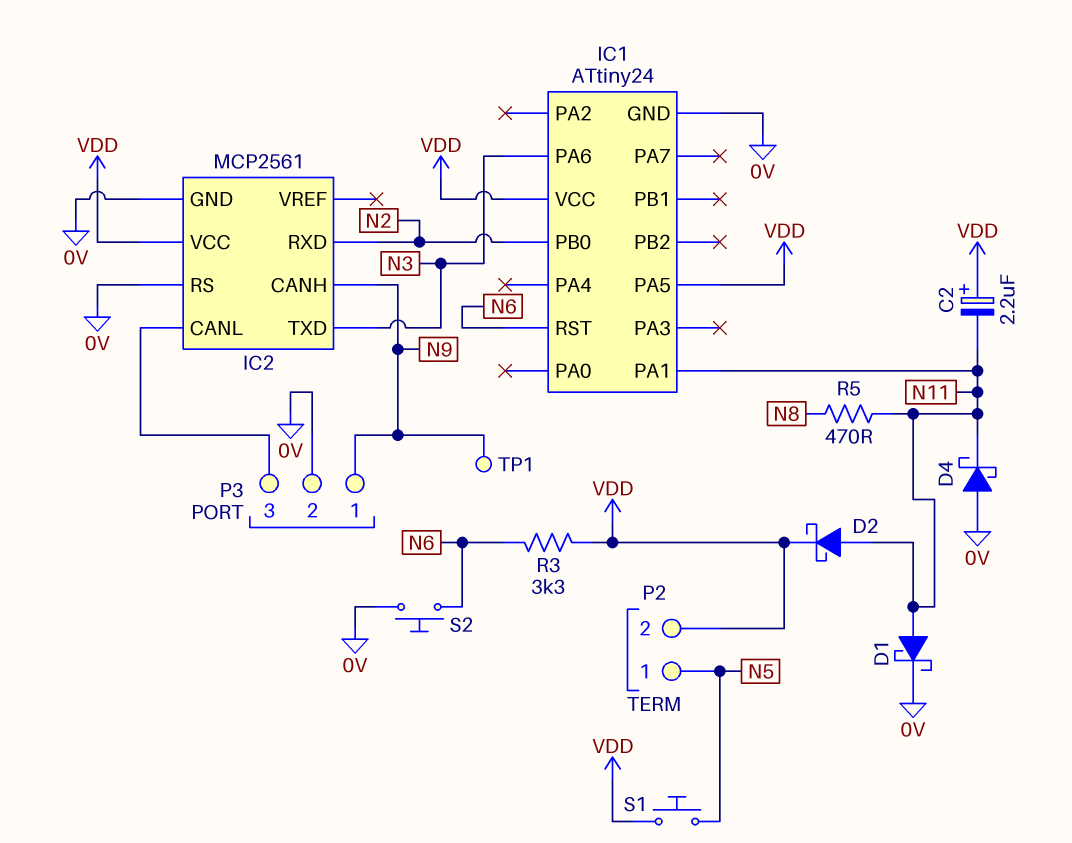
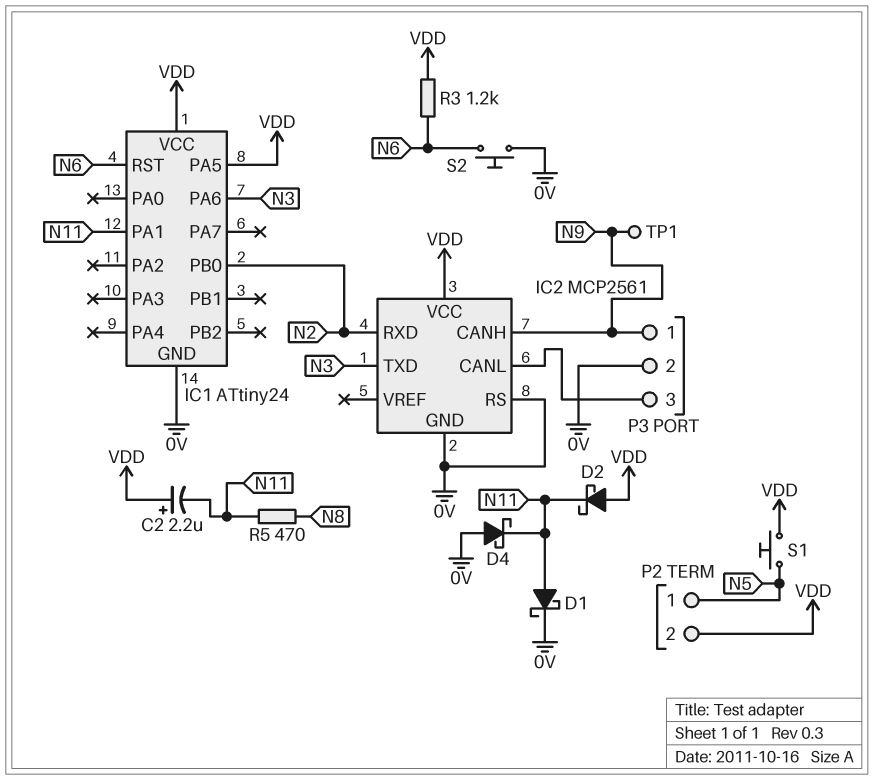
D2: schottky (A N11, K VDD) -> schottky (A VDD, K N11)
R3: 3.3k (N6, VDD) -> 1.2k (N6, VDD)

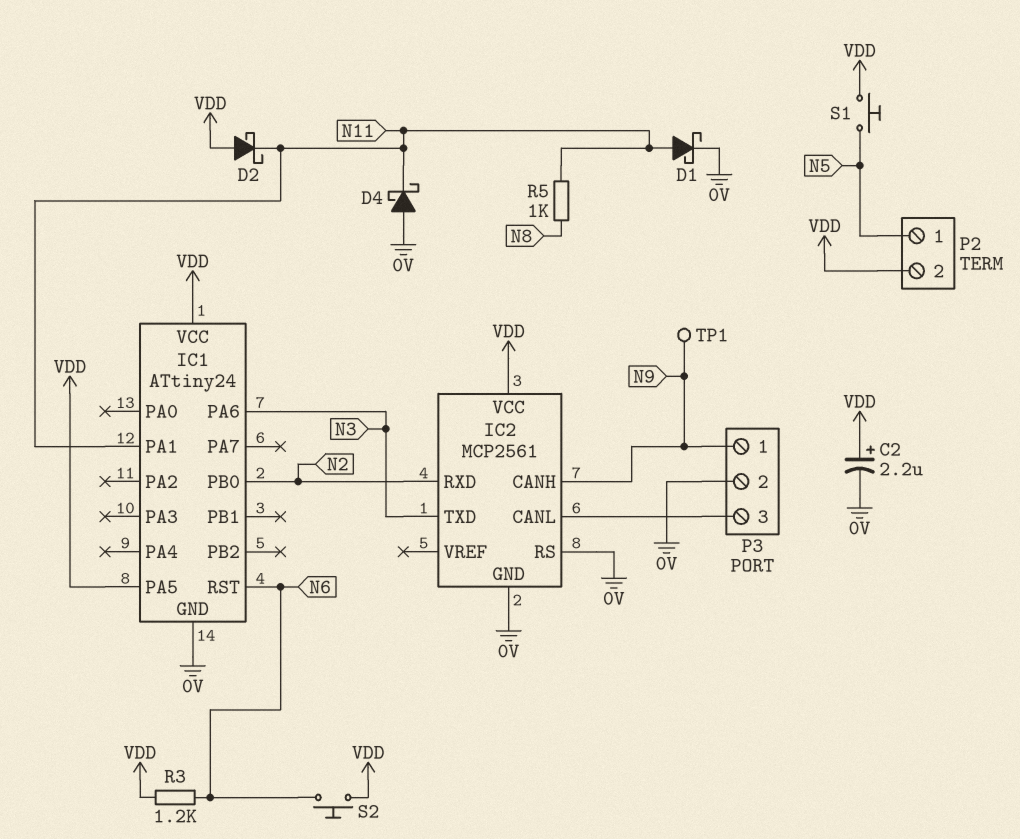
C2: 2.2uF (plus VDD, minus N11) -> 2.2uF (plus VDD, minus 0V)
R5: 470 (N8, N11) -> 1k (N8, N11)
S2: button (0V, N6) -> button (N6, VDD)

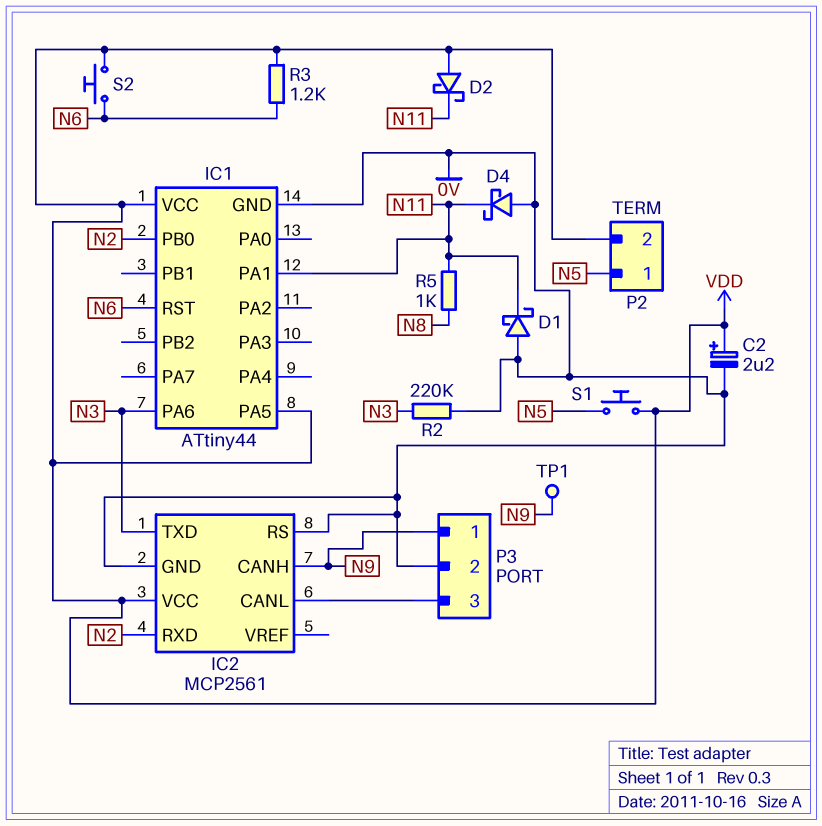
D1: schottky (A N11, K 0V) -> schottky (A 0V, K N11)
IC1: ATtiny24 -> ATtiny44
R2: none -> 220k (0V, N3)

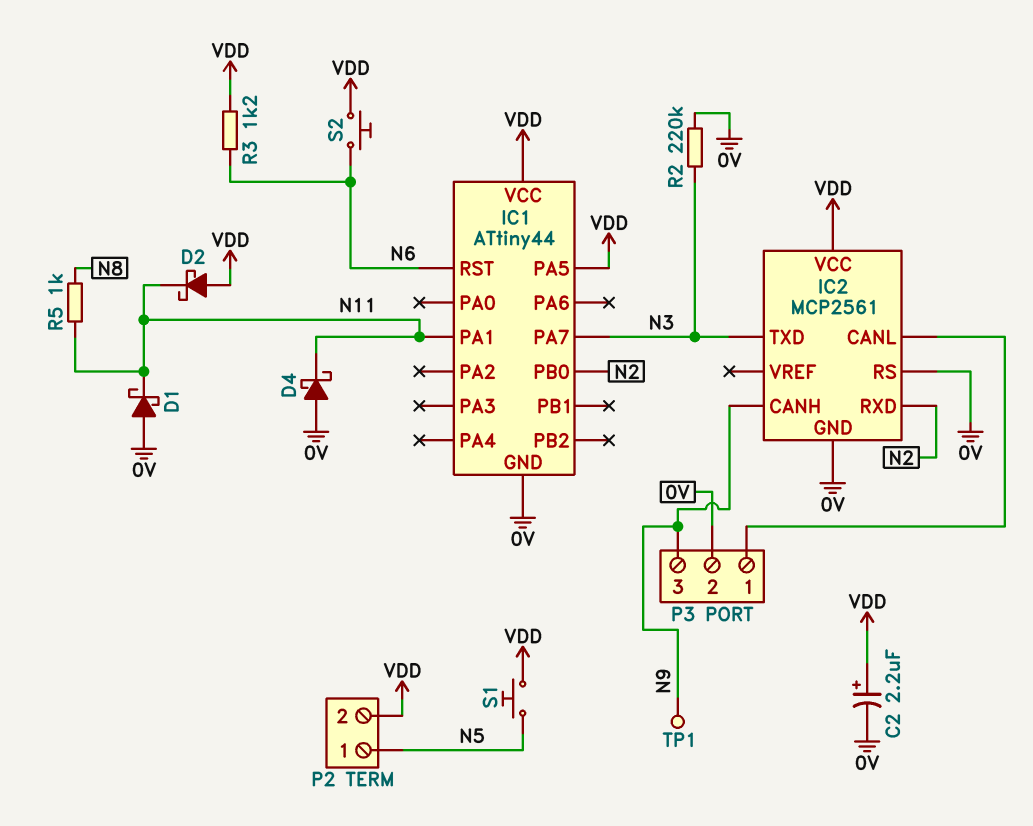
IC1 pin PA6: N3 -> none
IC1 pin PA7: none -> N3
P3 pin 1: N9 -> IC2/CANL
P3 pin 3: IC2/CANL -> N9

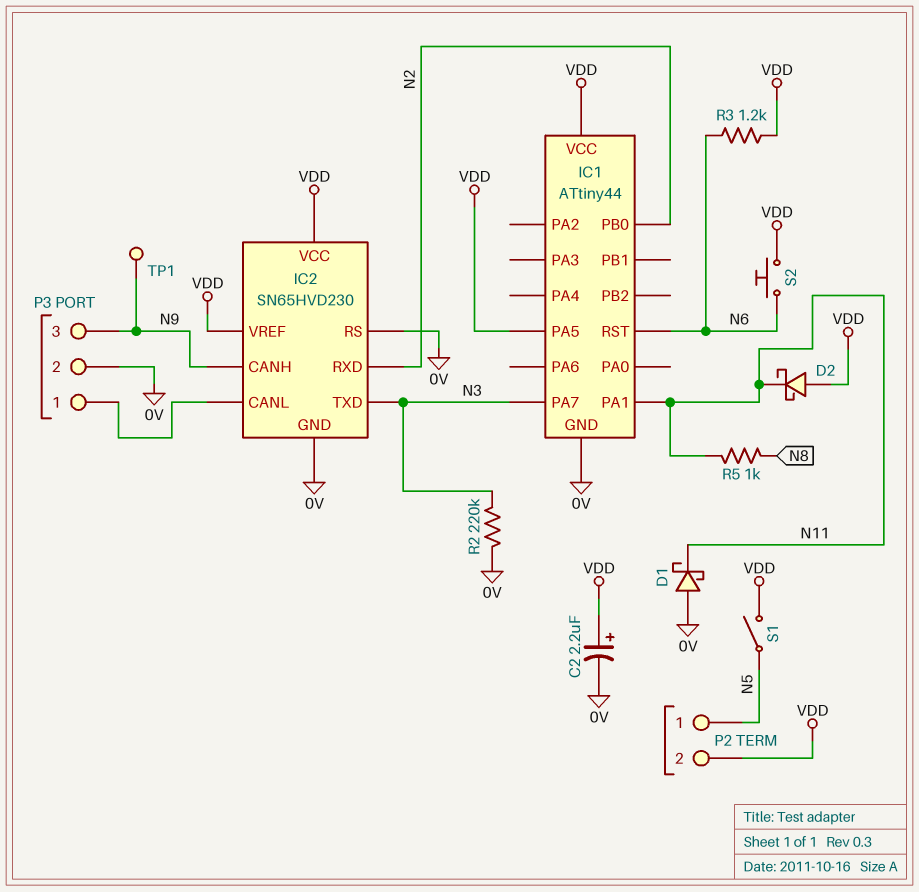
D4: schottky (A 0V, K N11) -> none
IC2: MCP2561 -> SN65HVD230
IC2 pin VREF: none -> VDD
S1: button (N5, VDD) -> switch (N5, VDD)

